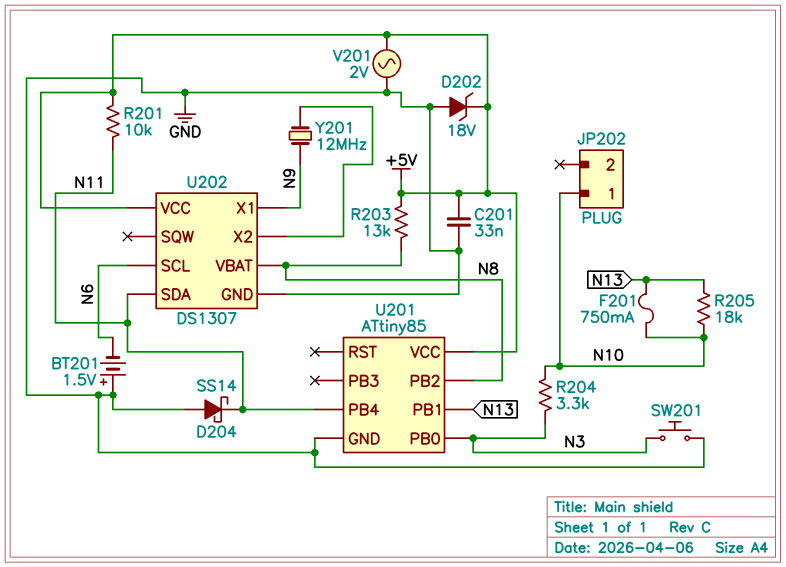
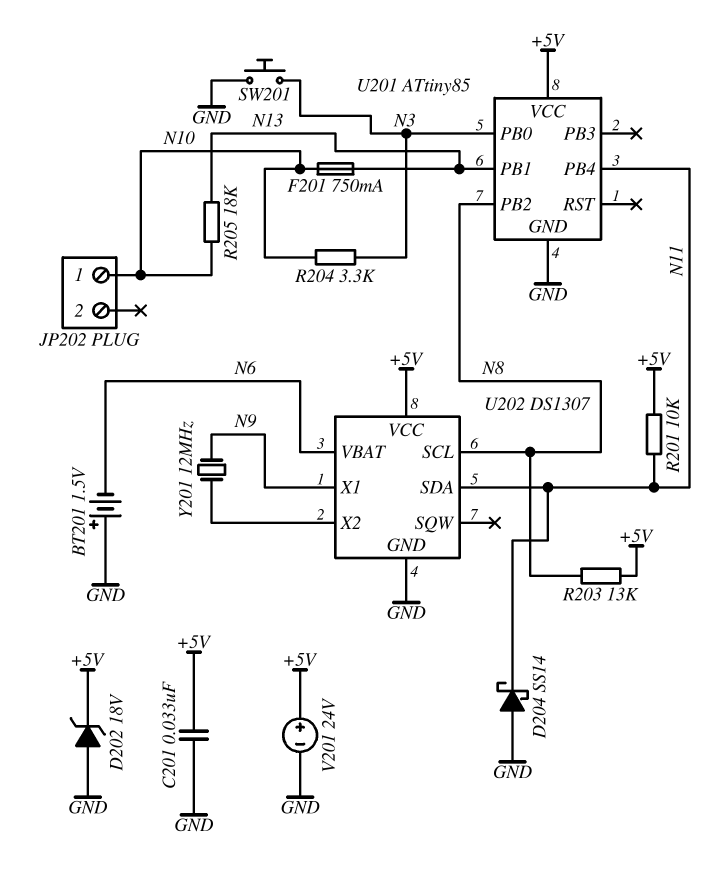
U202 pin SCL: N6 -> N8
U202 pin VBAT: N8 -> N6
V201: AC 2V (+5V, GND) -> 24V (plus +5V, minus GND)

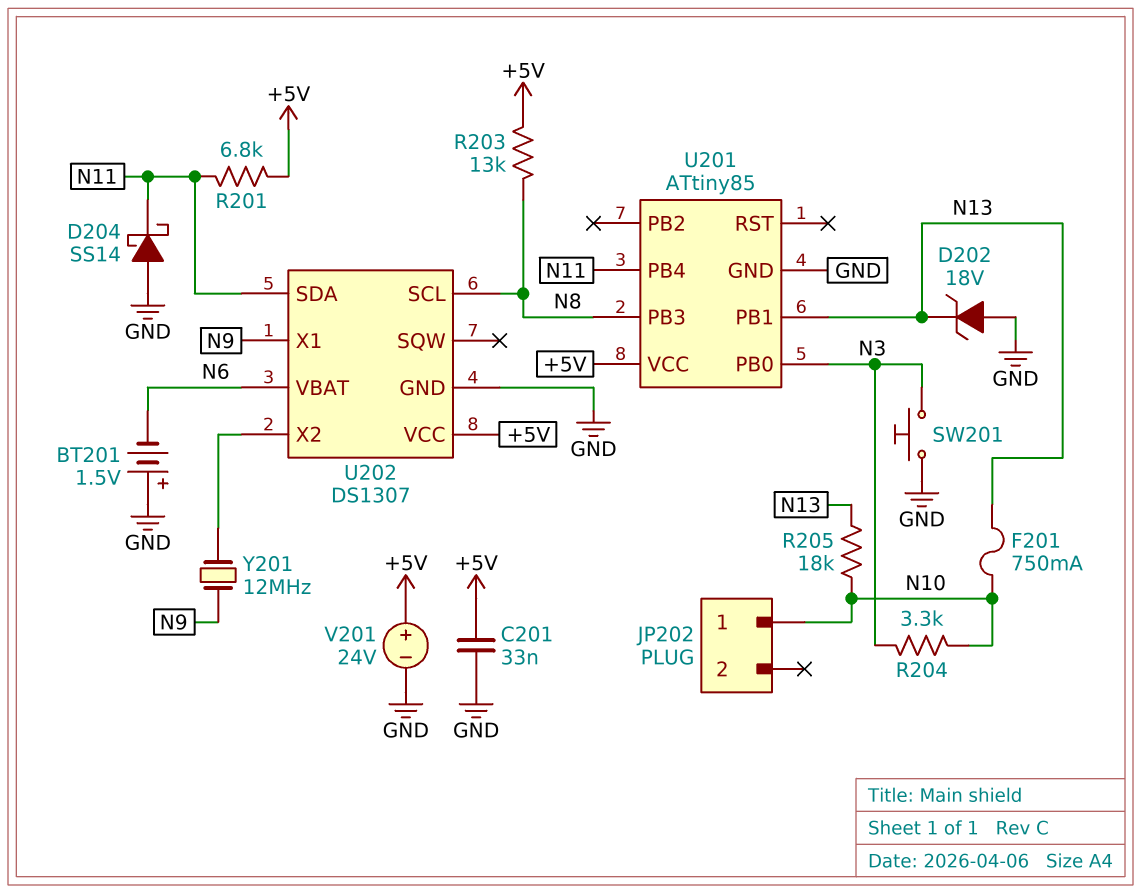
D202: zener 18V (A GND, K +5V) -> zener 18V (A GND, K N13)
R201: 10k (+5V, N11) -> 6.8k (+5V, N11)
U201 pin PB2: N8 -> none
U201 pin PB3: none -> N8

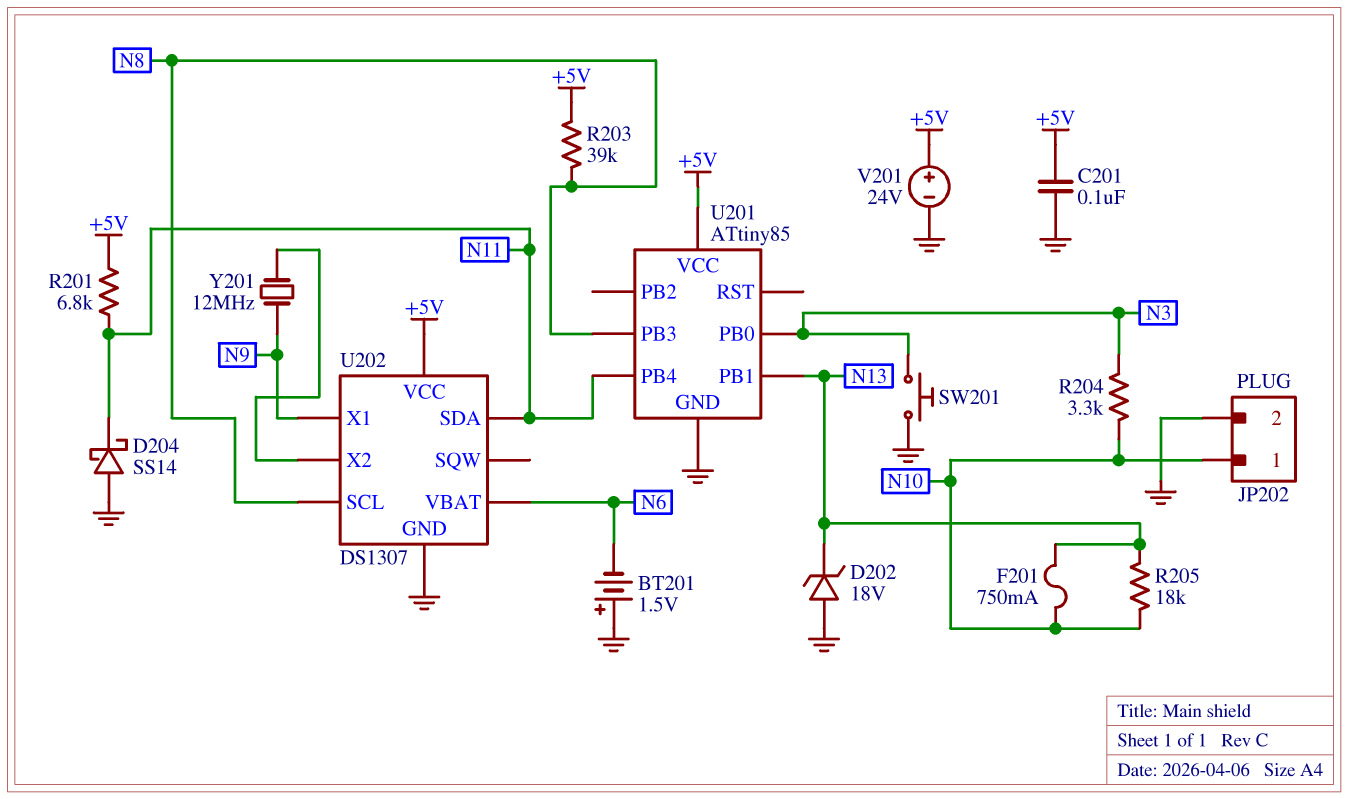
C201: 33nF (+5V, GND) -> 100nF (+5V, GND)
JP202 pin 2: none -> GND
R203: 13k (+5V, N8) -> 39k (+5V, N8)

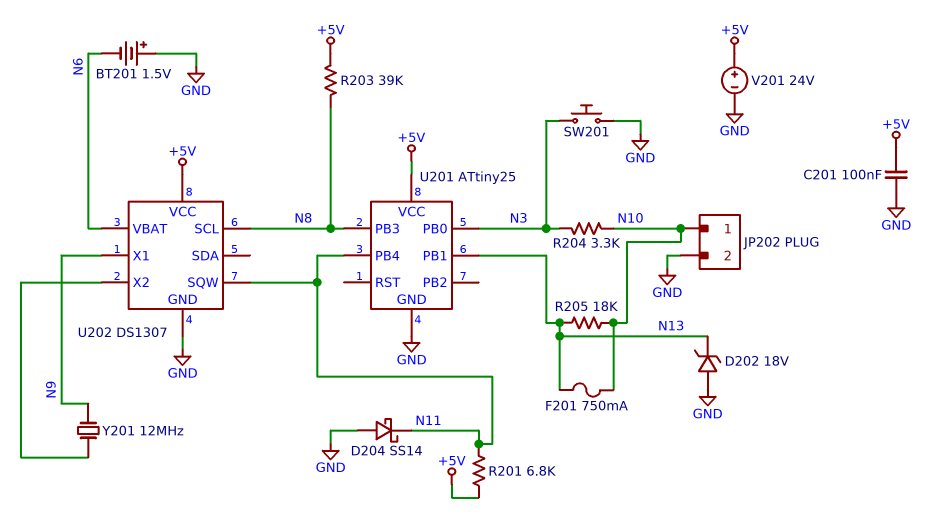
U201: ATtiny85 -> ATtiny25
U202 pin SDA: N11 -> none
U202 pin SQW: none -> N11

